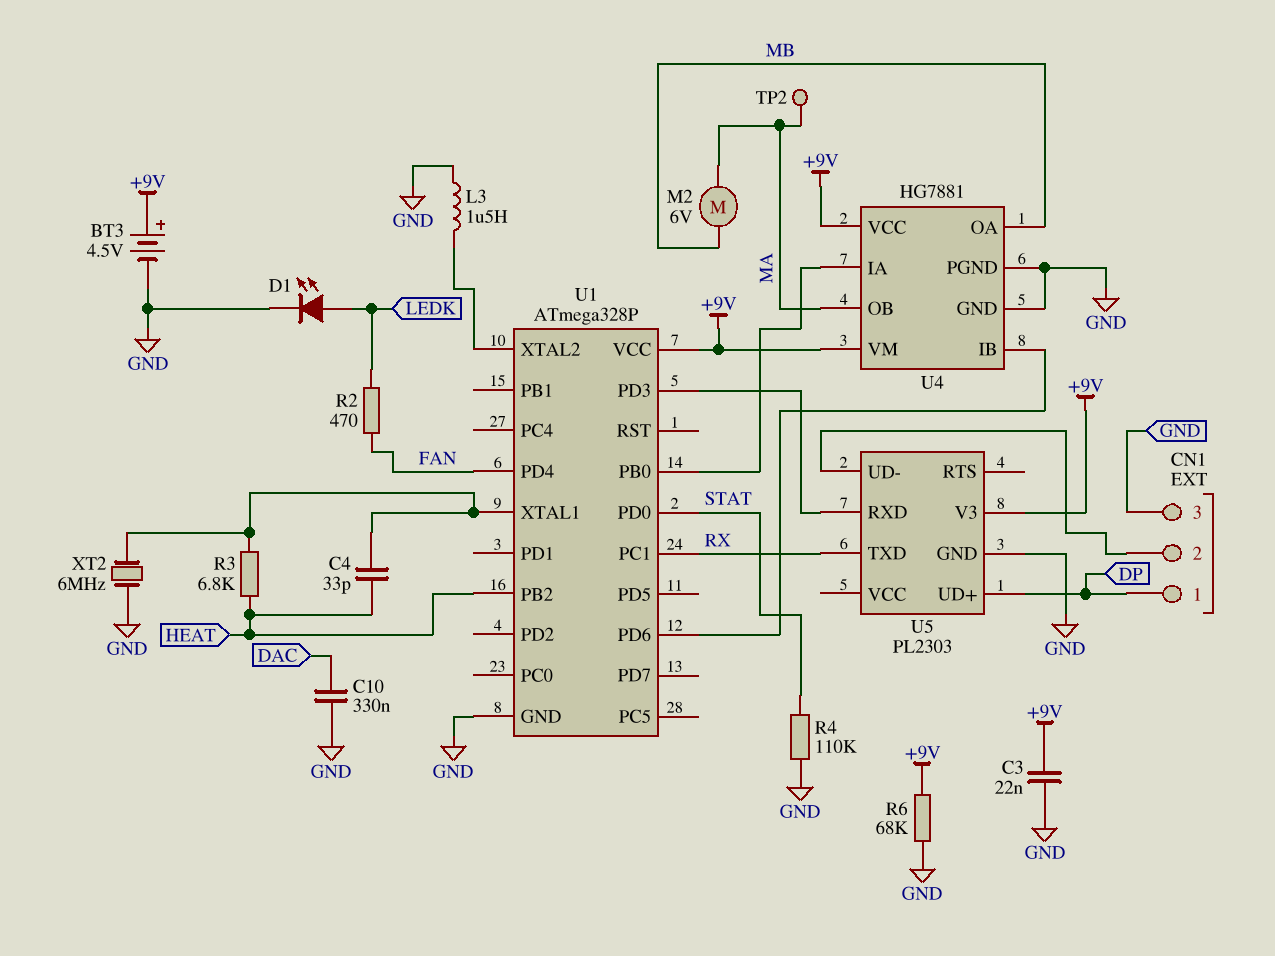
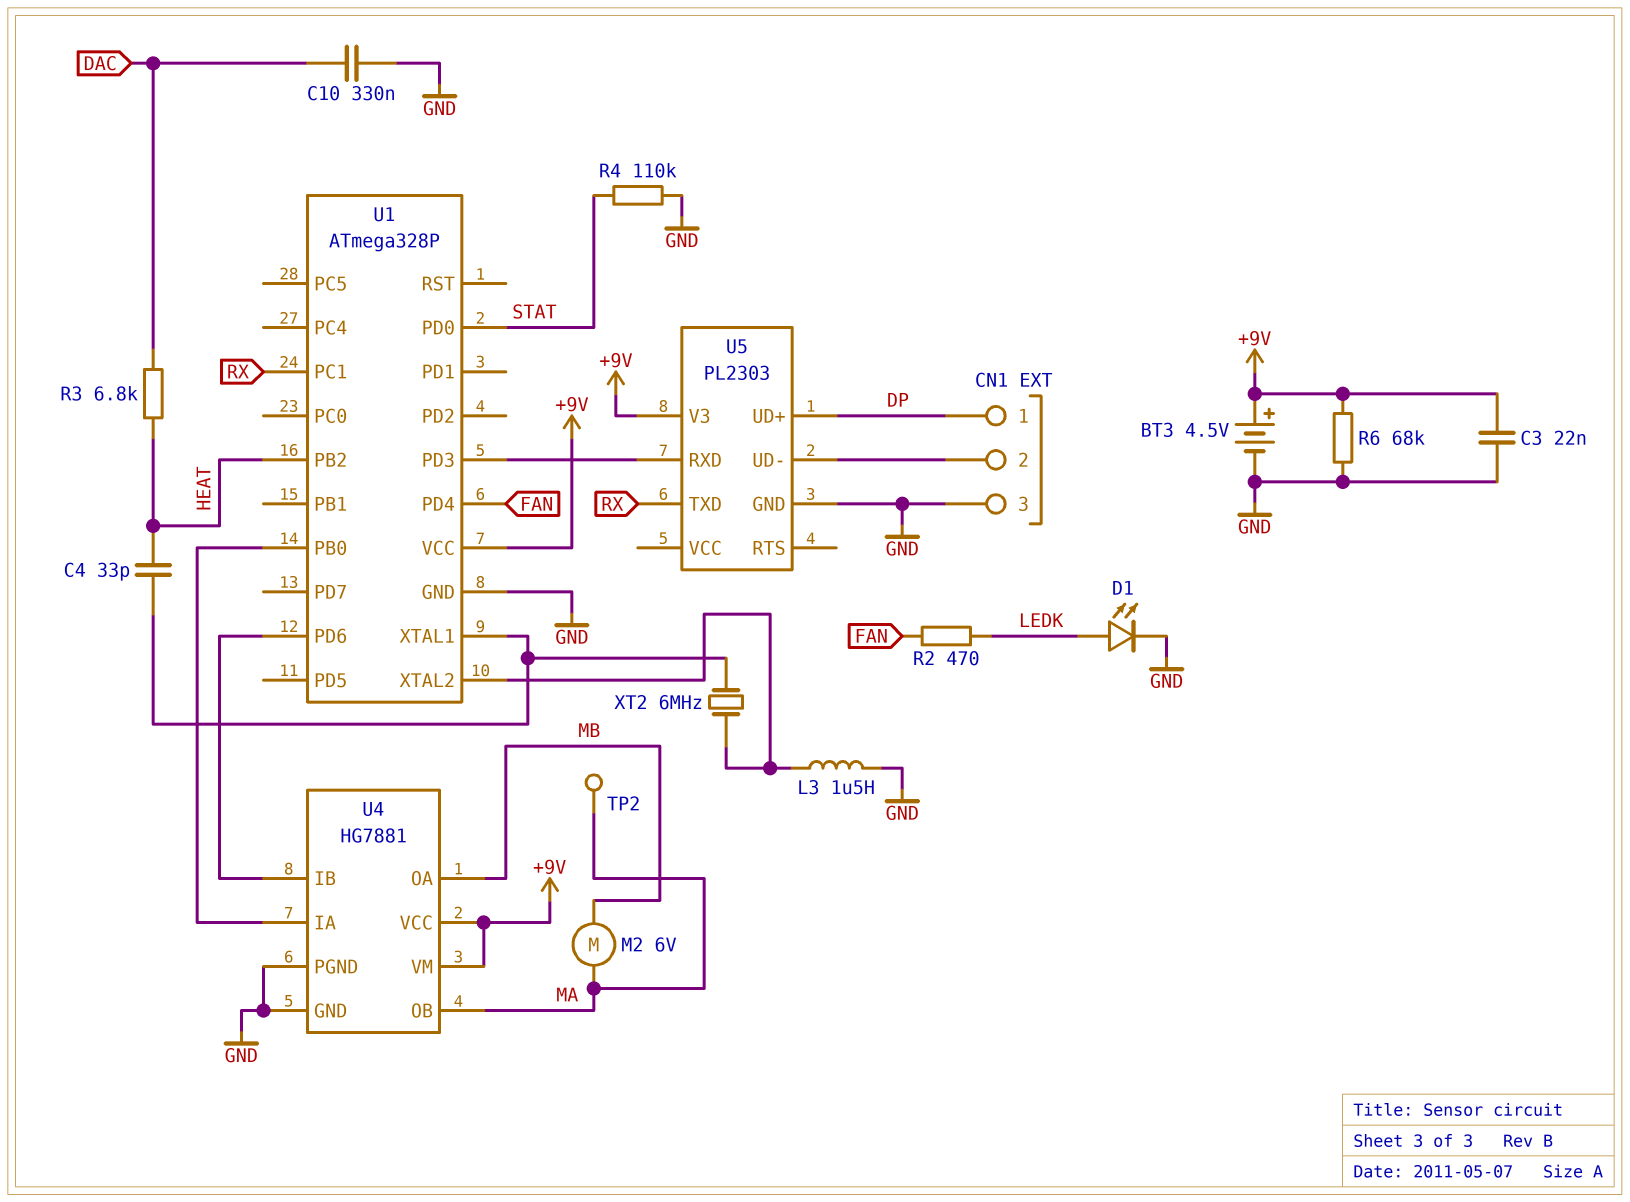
R3: 6.8k (HEAT, U1/XTAL1) -> 6.8k (DAC, HEAT)
XT2: 6MHz (GND, U1/XTAL1) -> 6MHz (U1/XTAL1, U1/XTAL2)

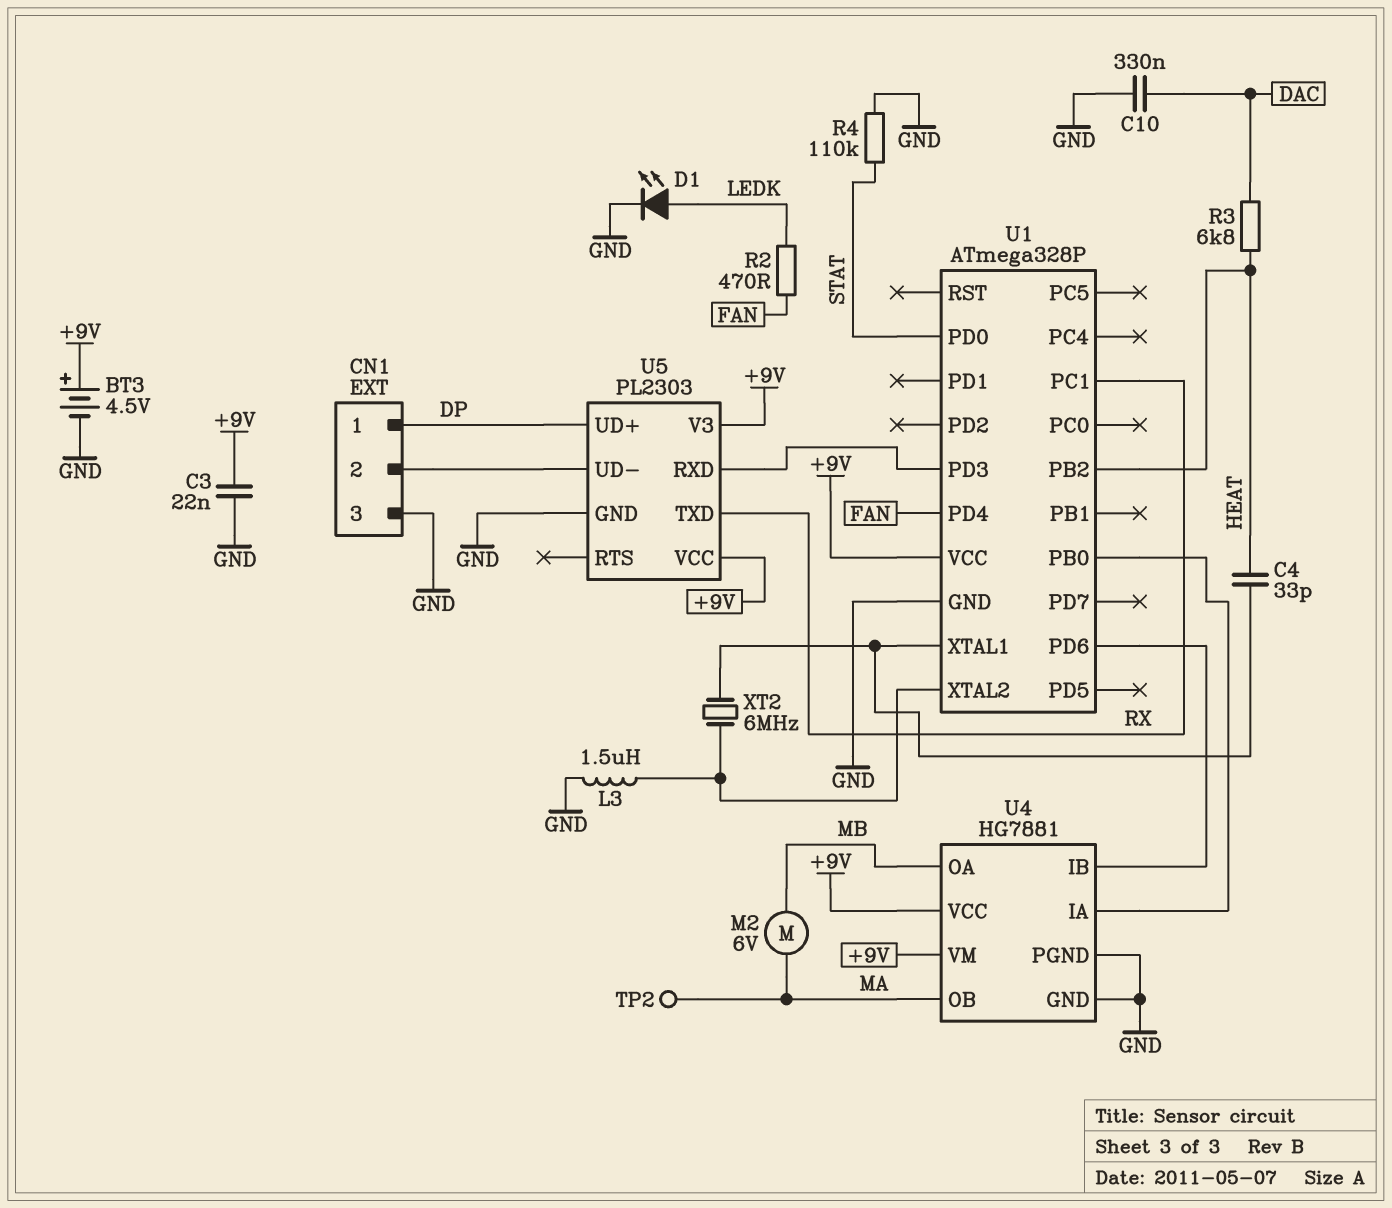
R6: 68k (+9V, GND) -> none
U5 pin VCC: none -> +9V

